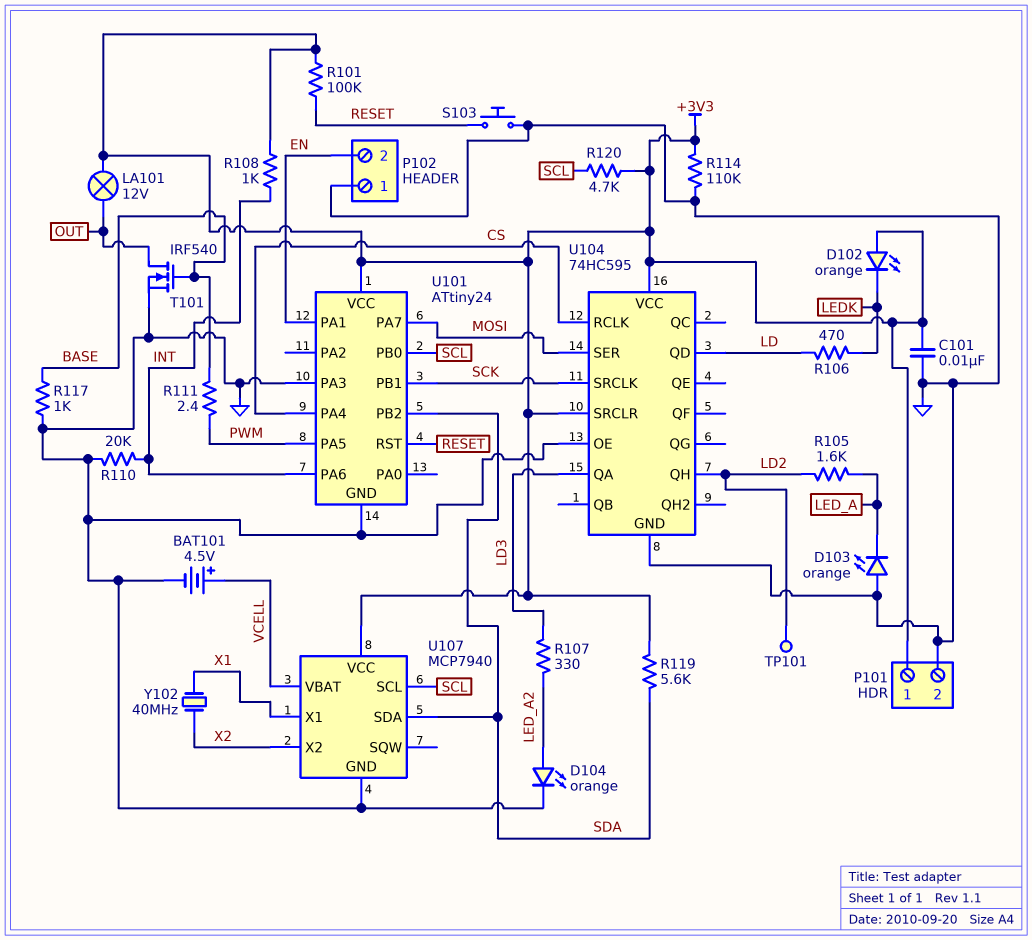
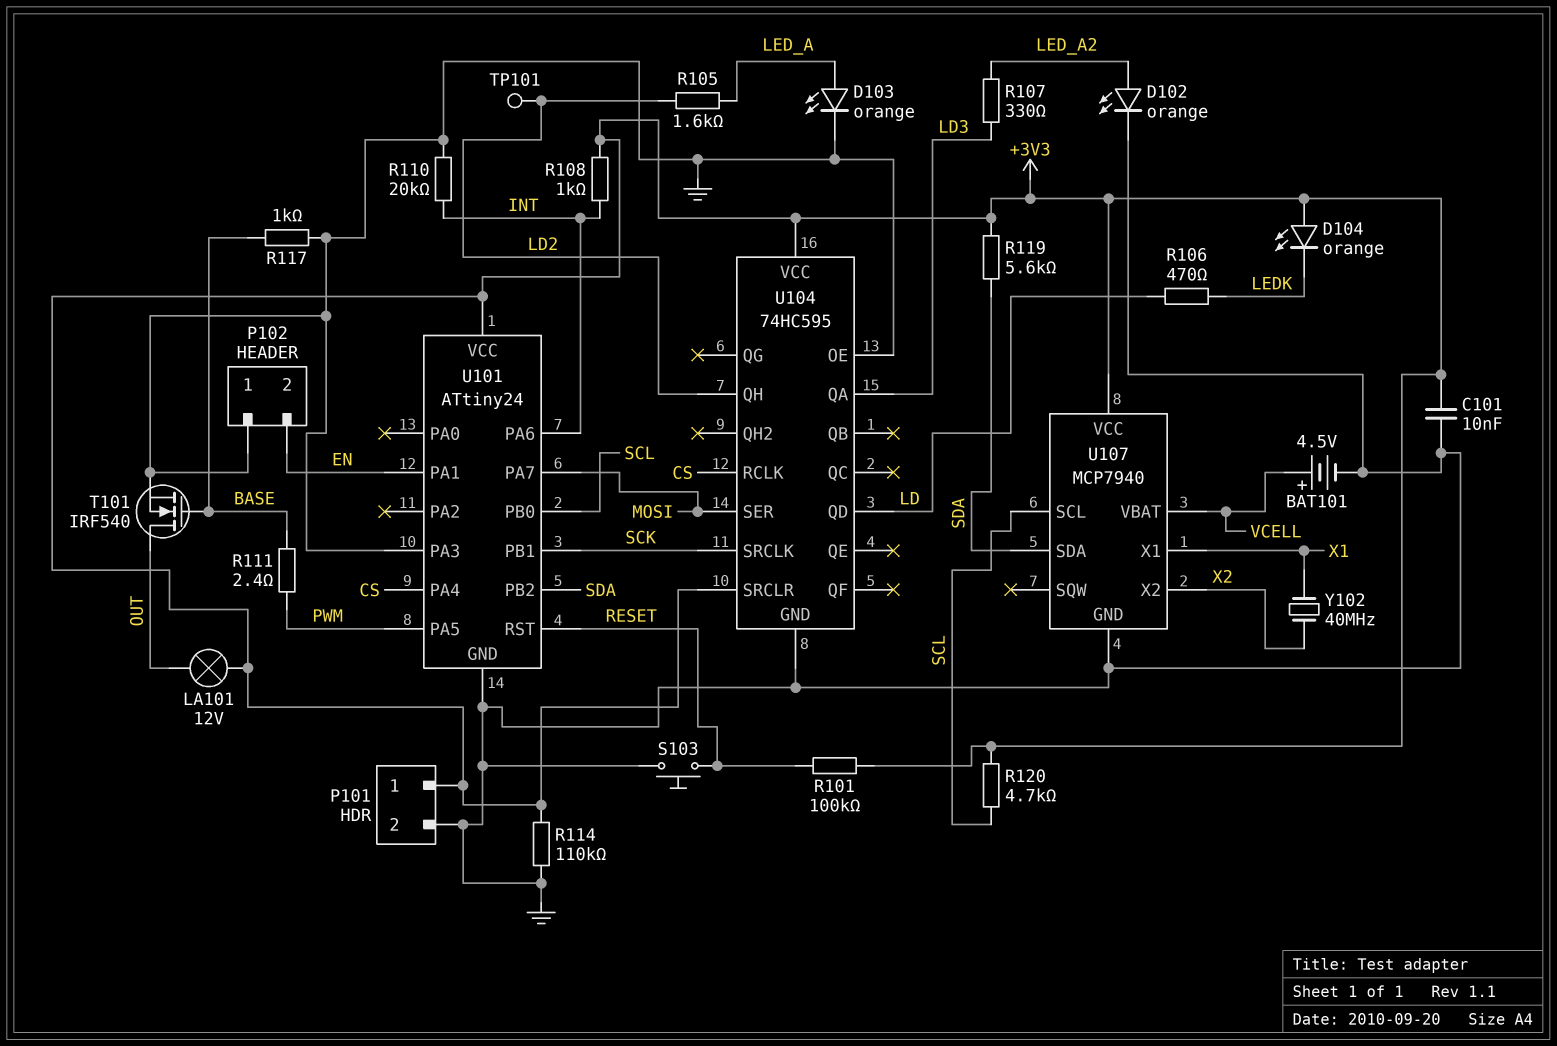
D102: LED orange (A +3V3, K LEDK) -> LED orange (A LED_A2, K GND)
D103: LED orange (A GND, K LED_A) -> LED orange (A LED_A, K GND)
D104: LED orange (A LED_A2, K GND) -> LED orange (A +3V3, K LEDK)

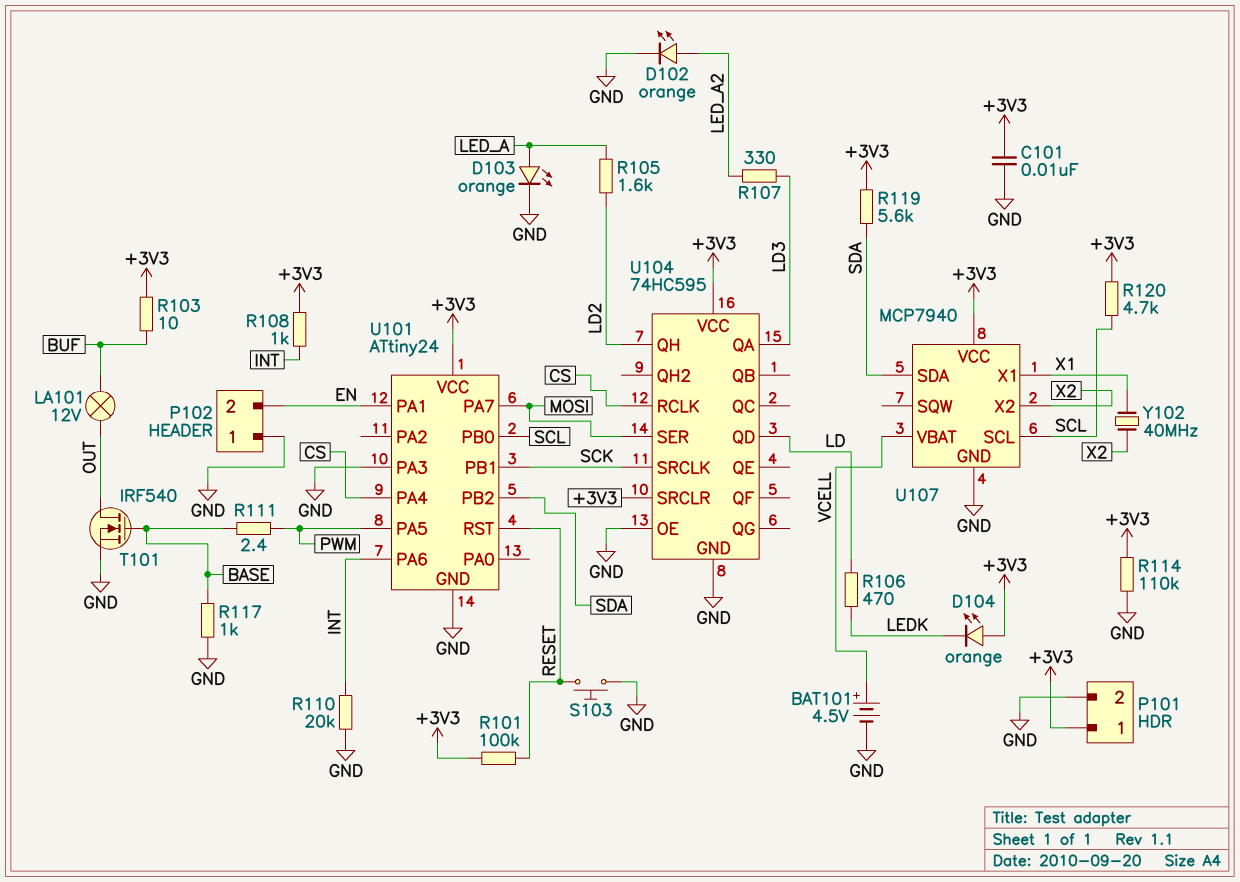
LA101: lamp 12V (+3V3, OUT) -> lamp 12V (BUF, OUT)
R103: none -> 10 (+3V3, BUF)
TP101: test point (LD2) -> none

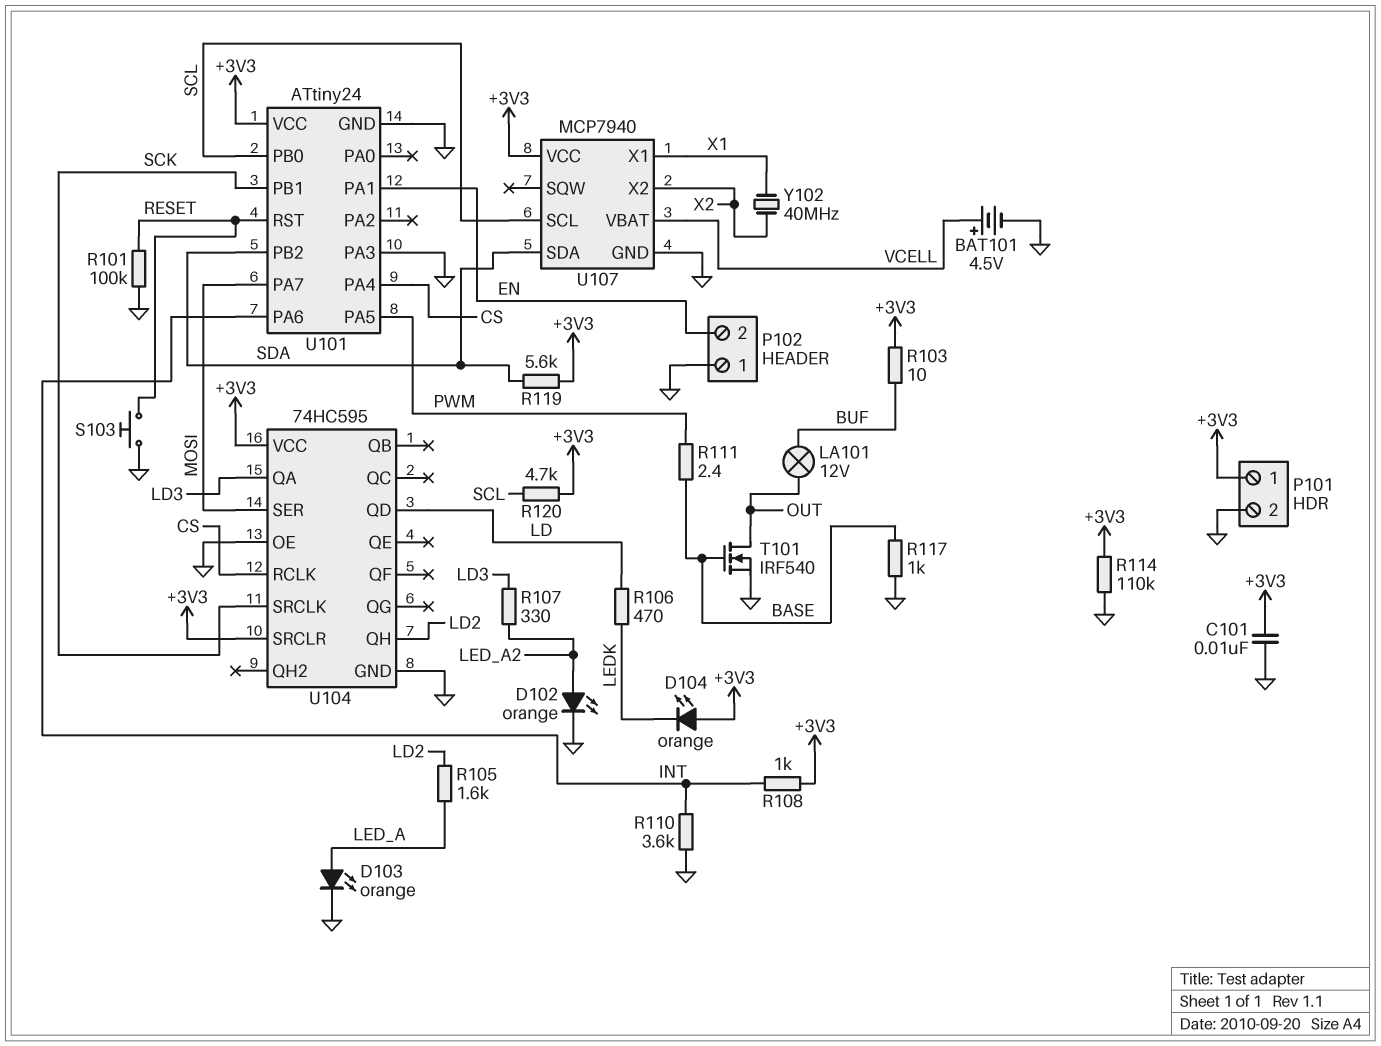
R101: 100k (+3V3, RESET) -> 100k (GND, RESET)
R110: 20k (GND, INT) -> 3.6k (GND, INT)

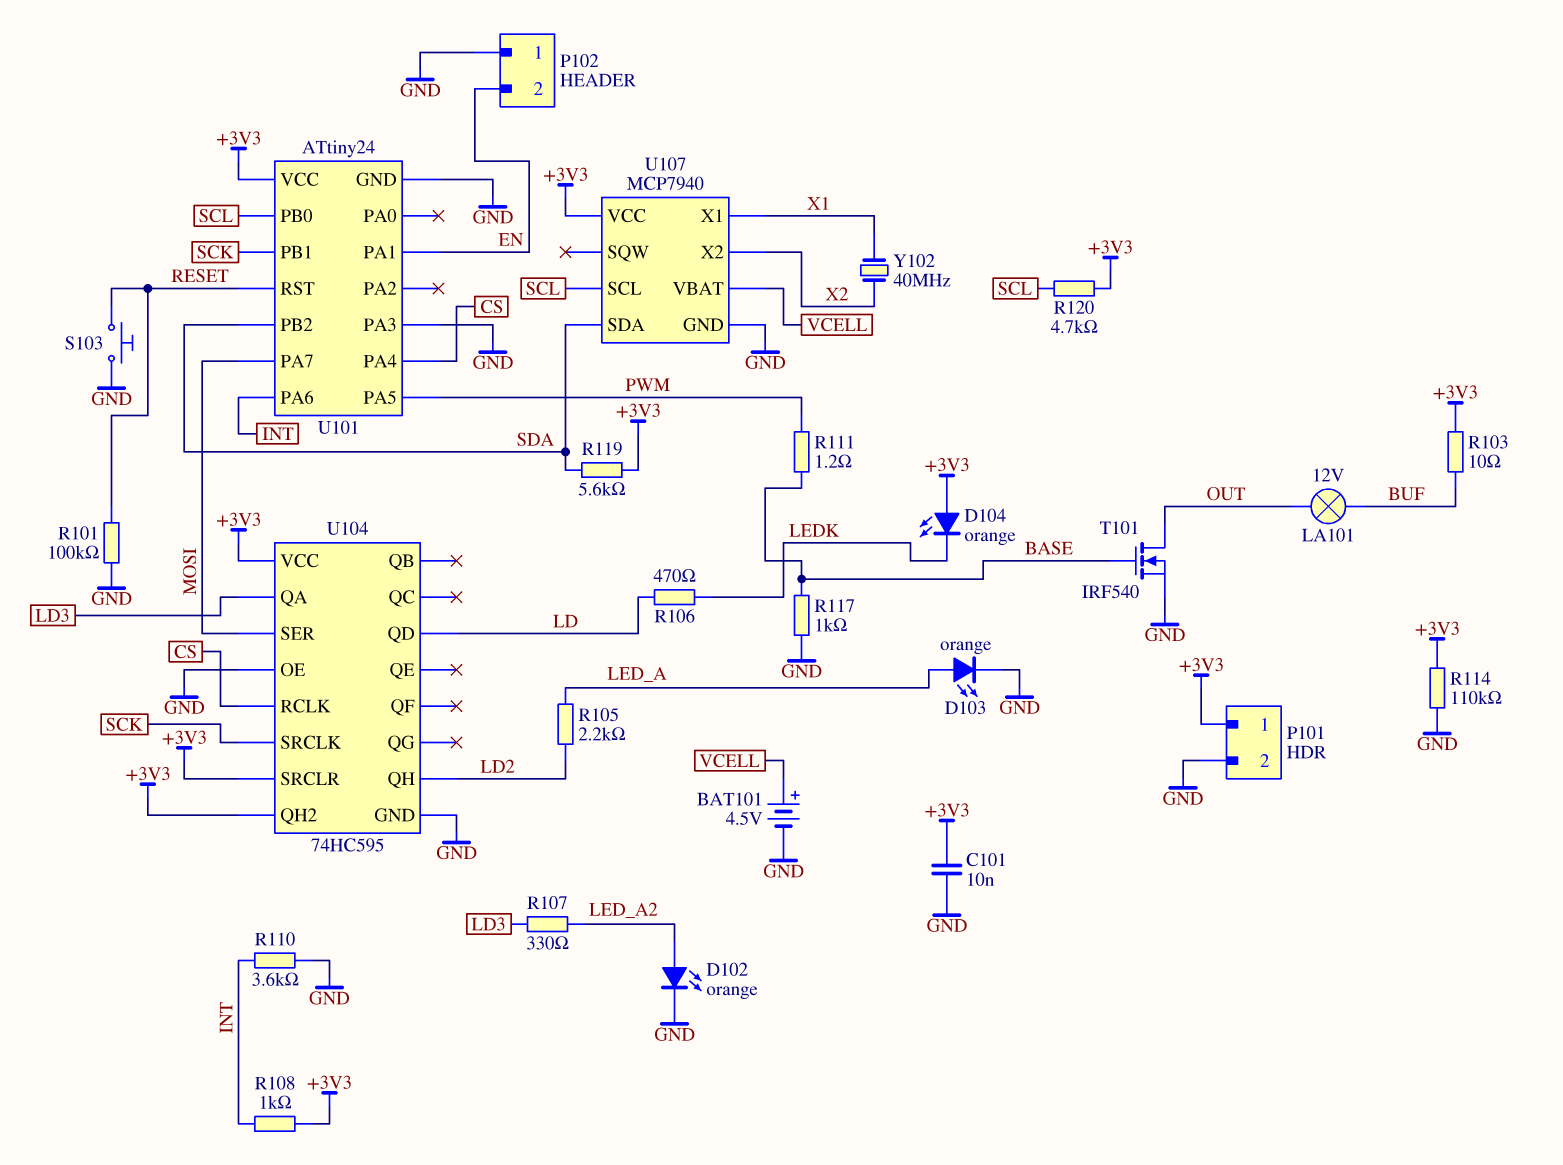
R105: 1.6k (LD2, LED_A) -> 2.2k (LD2, LED_A)
R111: 2.4 (BASE, PWM) -> 1.2 (BASE, PWM)
U104 pin QH2: none -> +3V3

